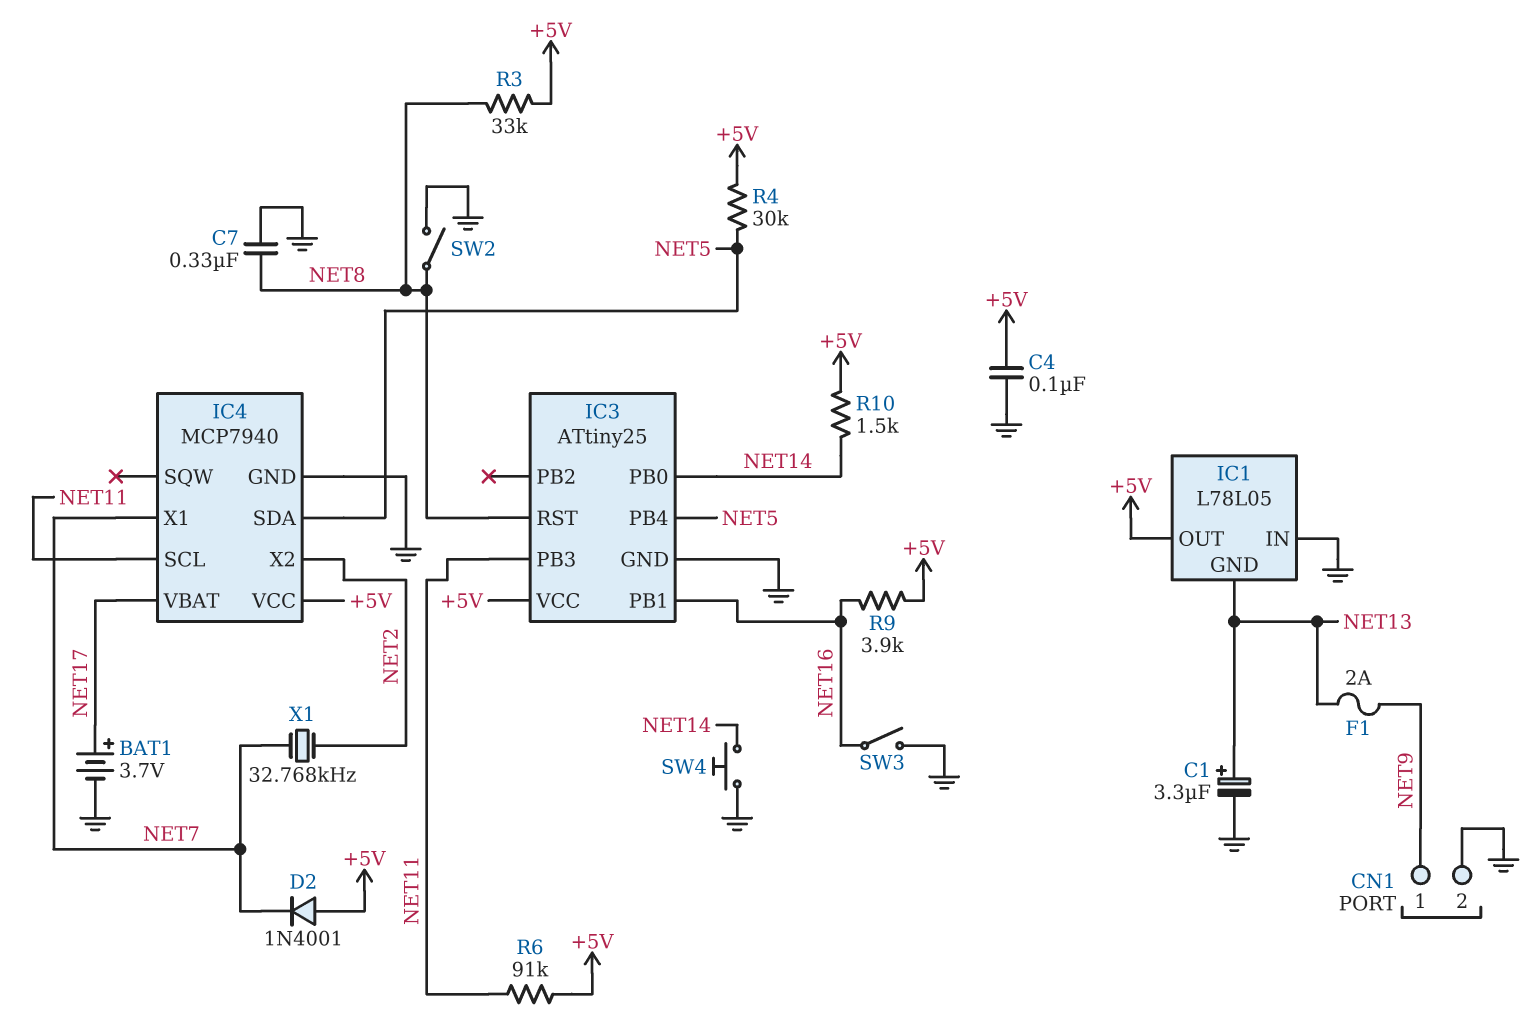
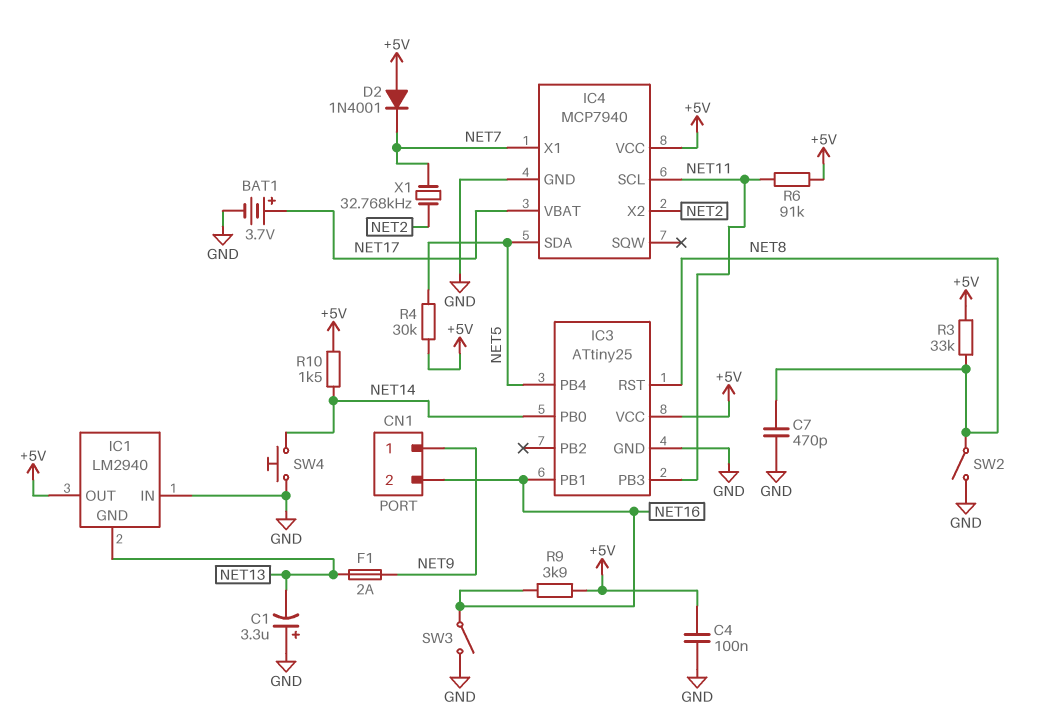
C1: 3.3uF (plus NET13, minus GND) -> 3.3uF (plus GND, minus NET13)
C7: 330nF (GND, NET8) -> 470pF (GND, NET8)
CN1 pin 2: GND -> NET16
IC1: L78L05 -> LM2940

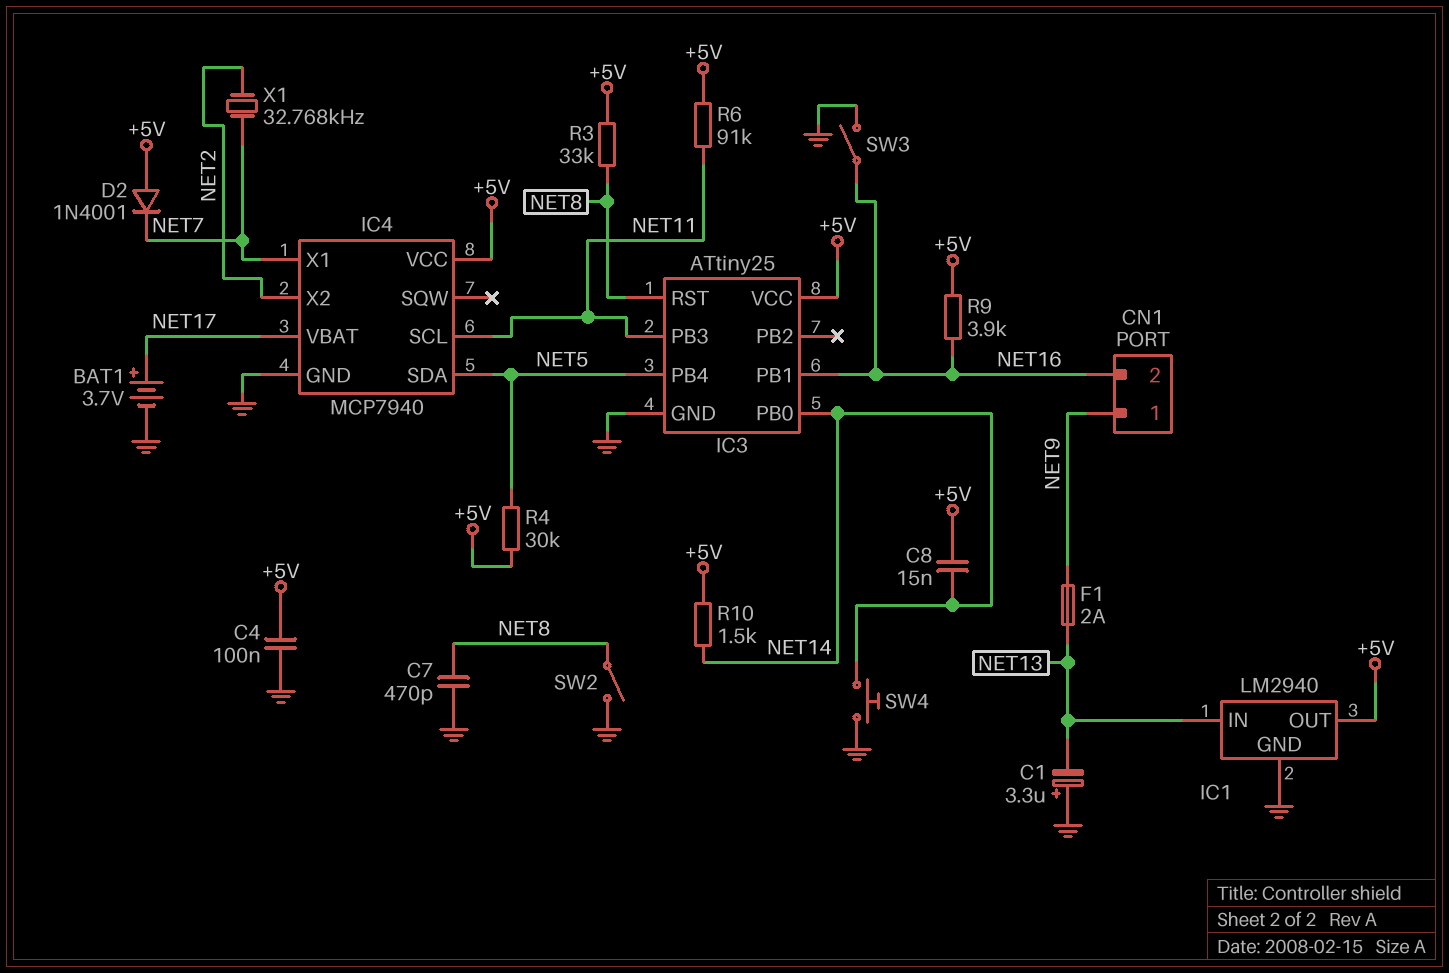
C8: none -> 15nF (+5V, NET14)
IC1 pin GND: NET13 -> GND
IC1 pin IN: GND -> NET13

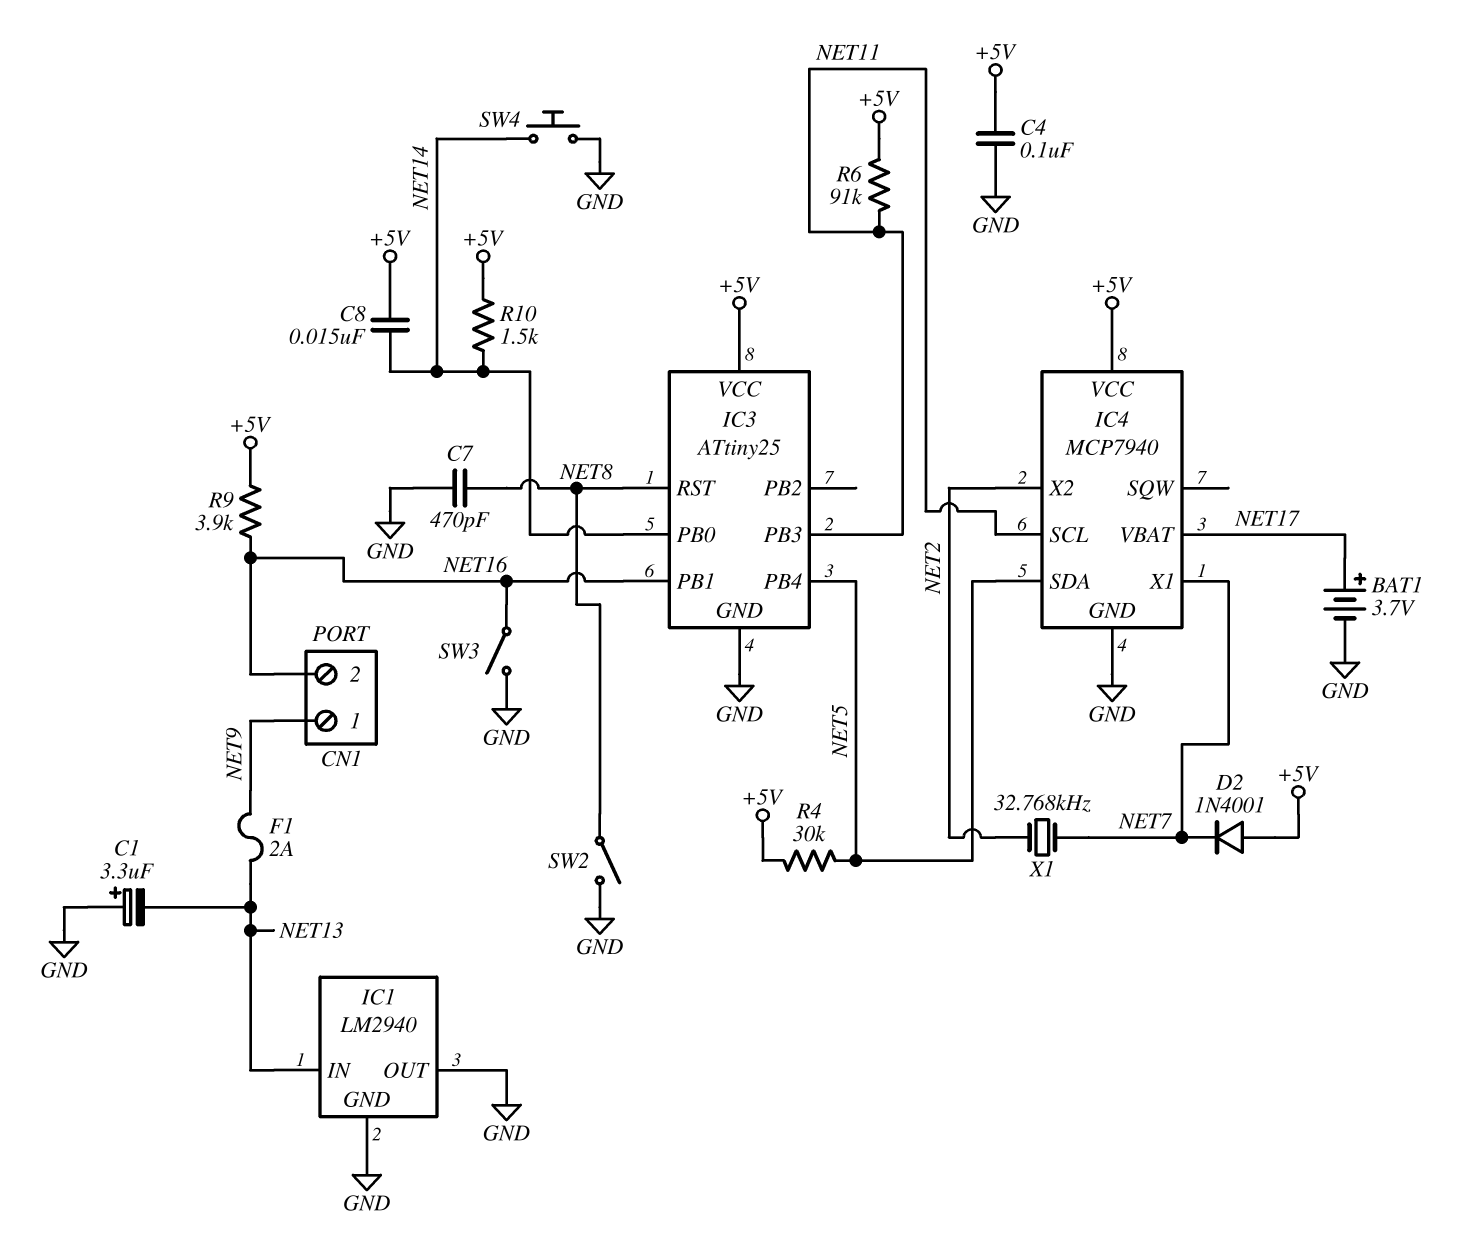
IC1 pin OUT: +5V -> GND
R3: 33k (+5V, NET8) -> none

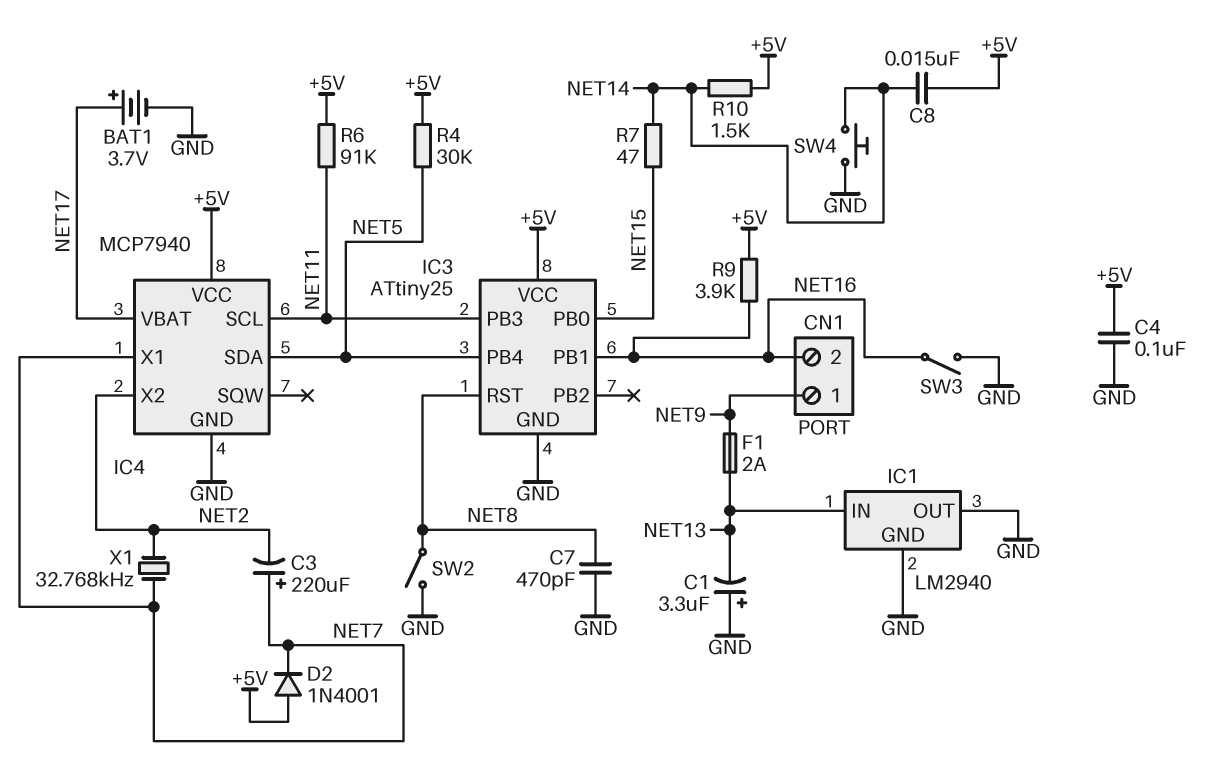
C3: none -> 220uF (plus NET7, minus NET2)
IC3 pin PB0: NET14 -> NET15
R7: none -> 47 (NET14, NET15)

